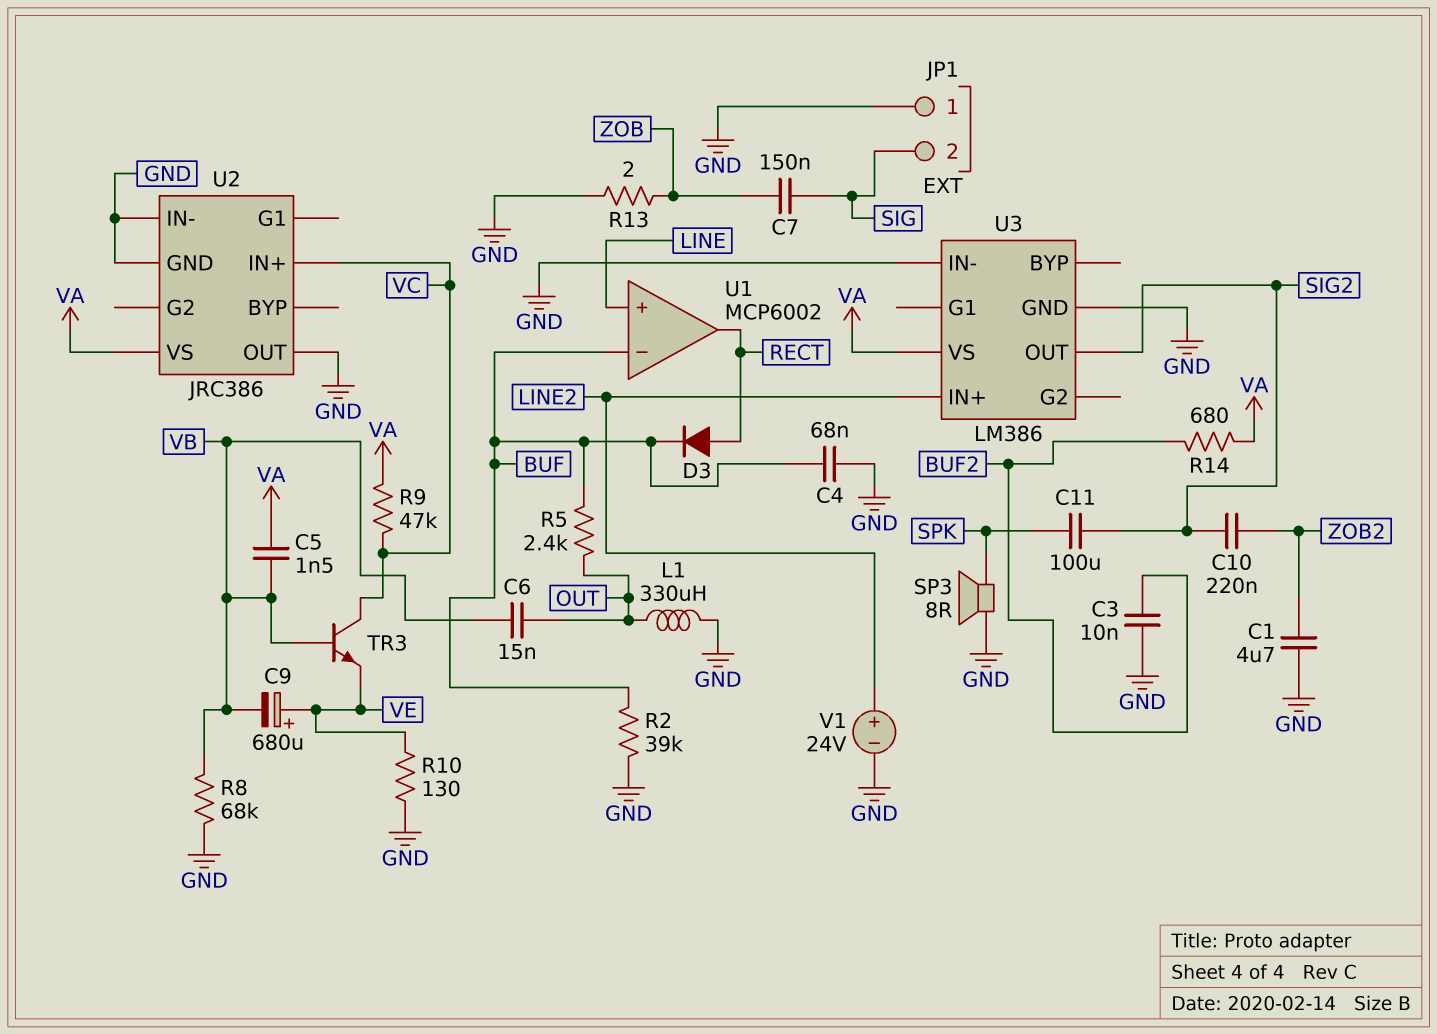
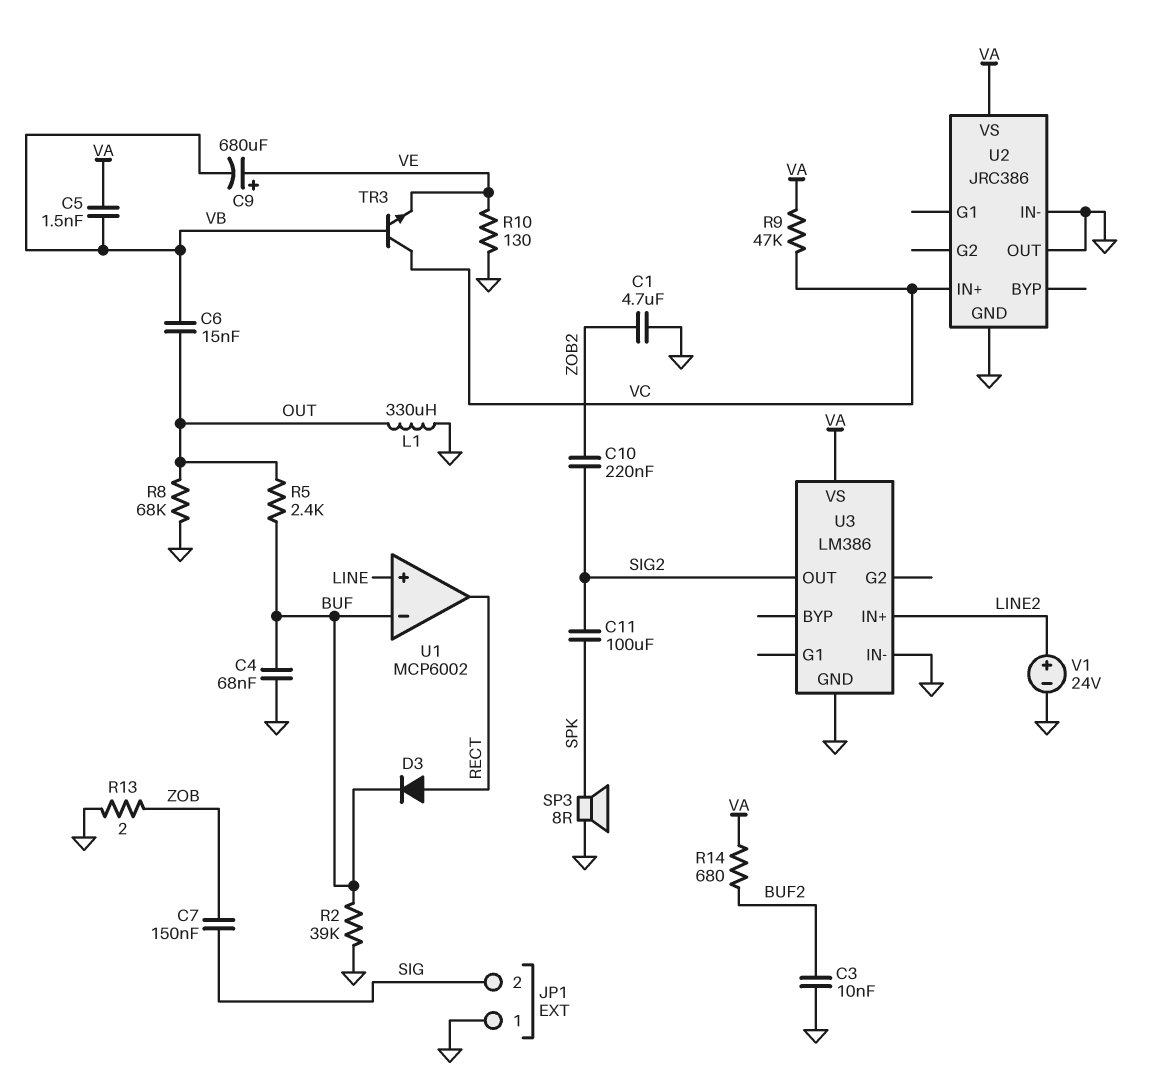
R8: 68k (GND, VB) -> 68k (GND, OUT)

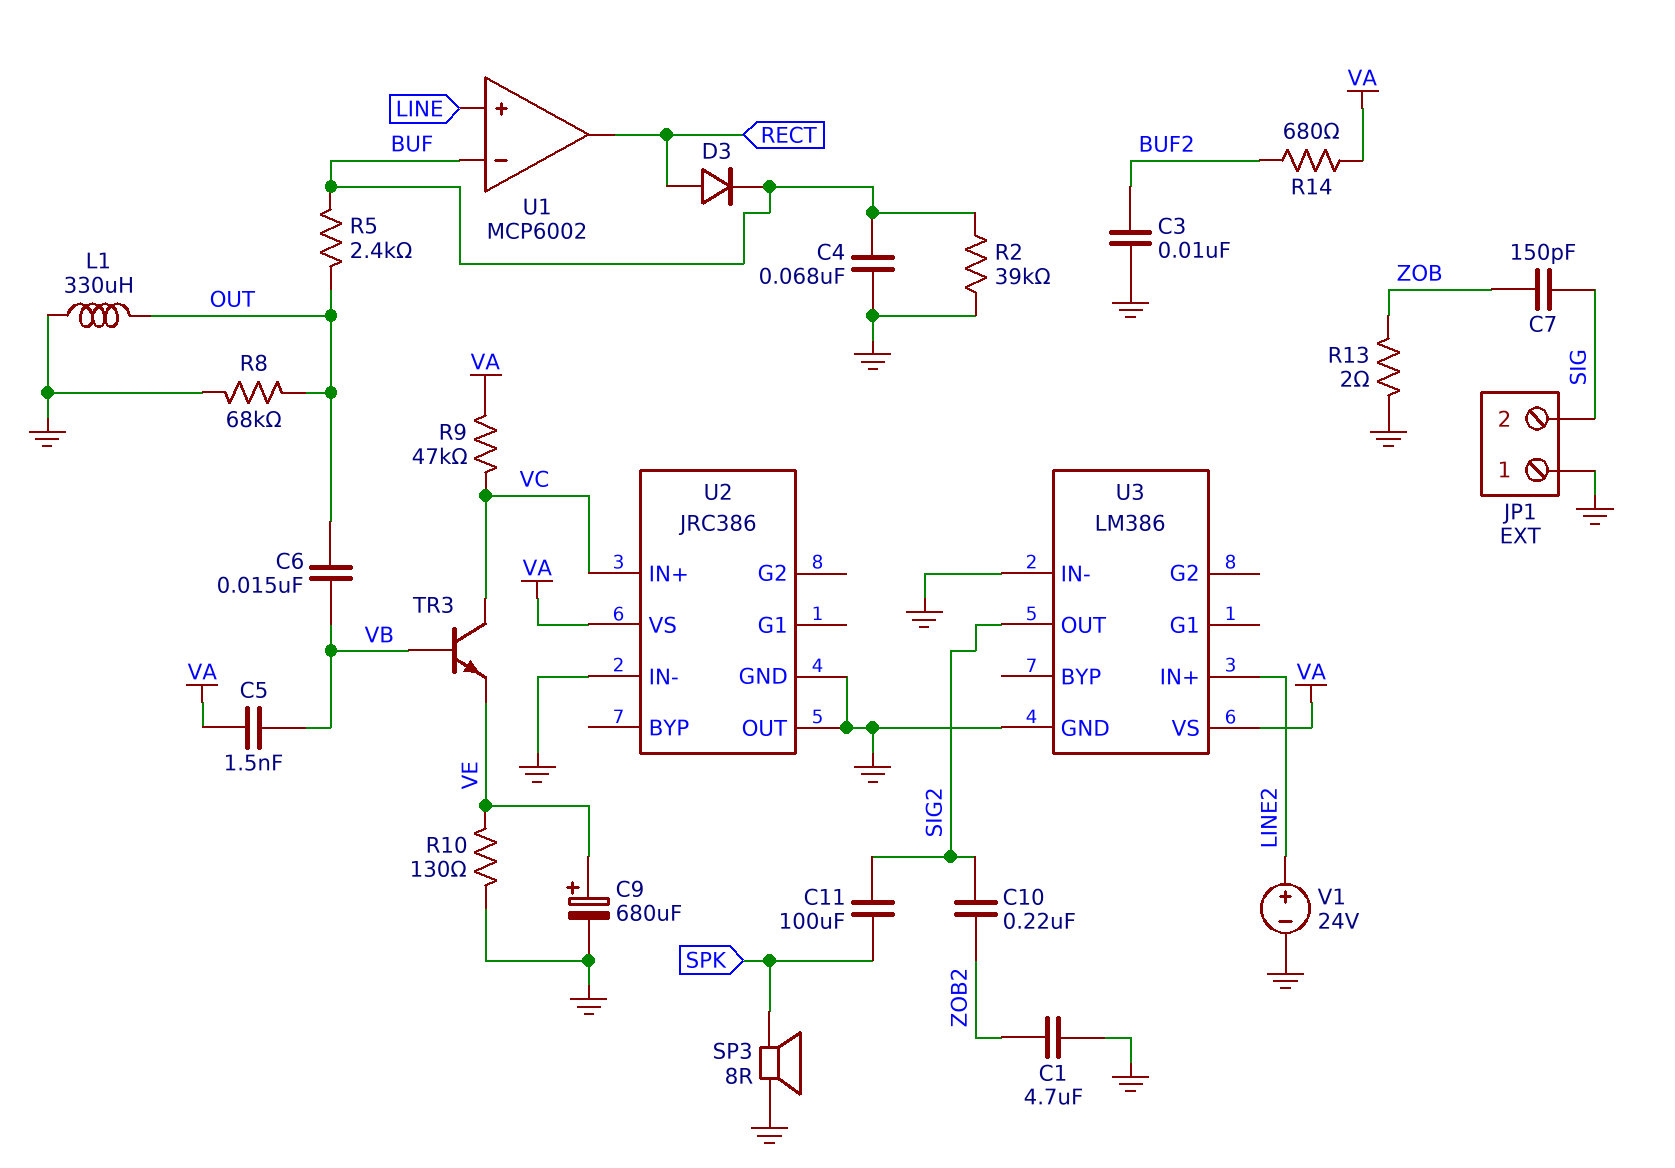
C7: 150nF (SIG, ZOB) -> 150pF (SIG, ZOB)
C9: 680uF (plus VE, minus VB) -> 680uF (plus VE, minus GND)

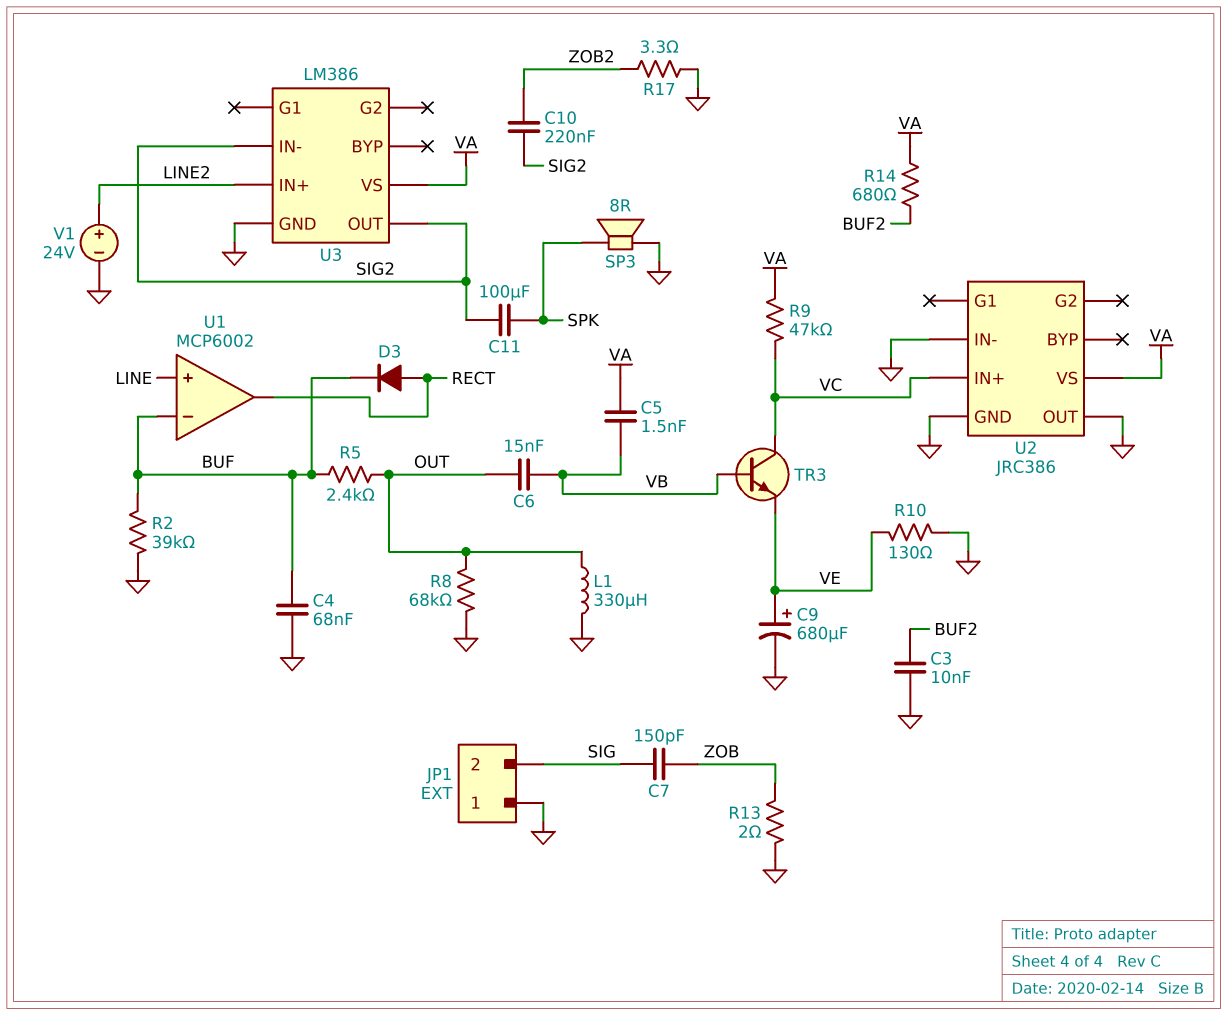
C1: 4.7uF (GND, ZOB2) -> none
R17: none -> 3.3 (GND, ZOB2)
U3 pin IN-: GND -> SIG2

